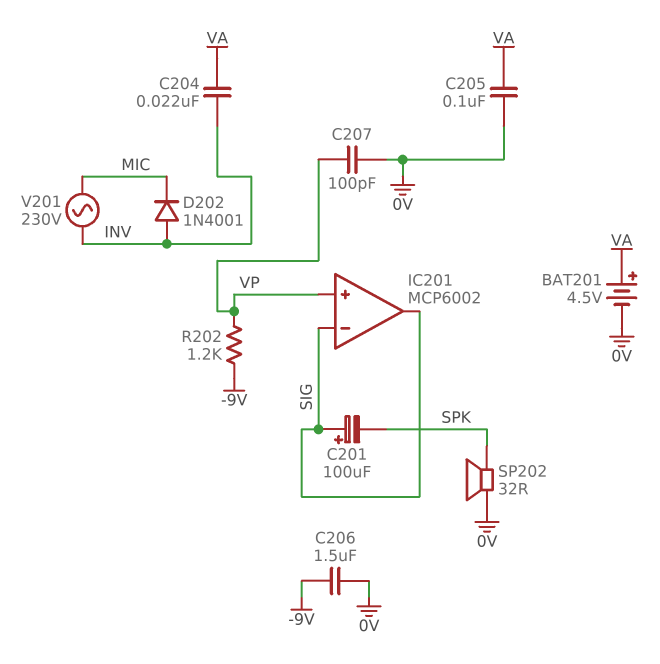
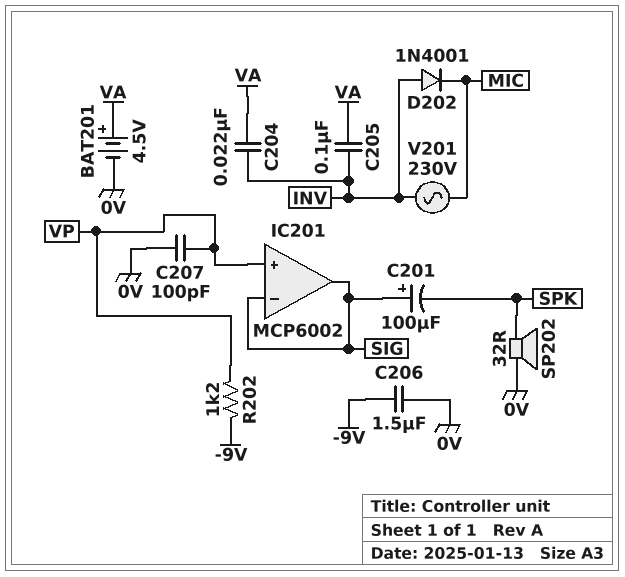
C205: 100nF (0V, VA) -> 100nF (INV, VA)

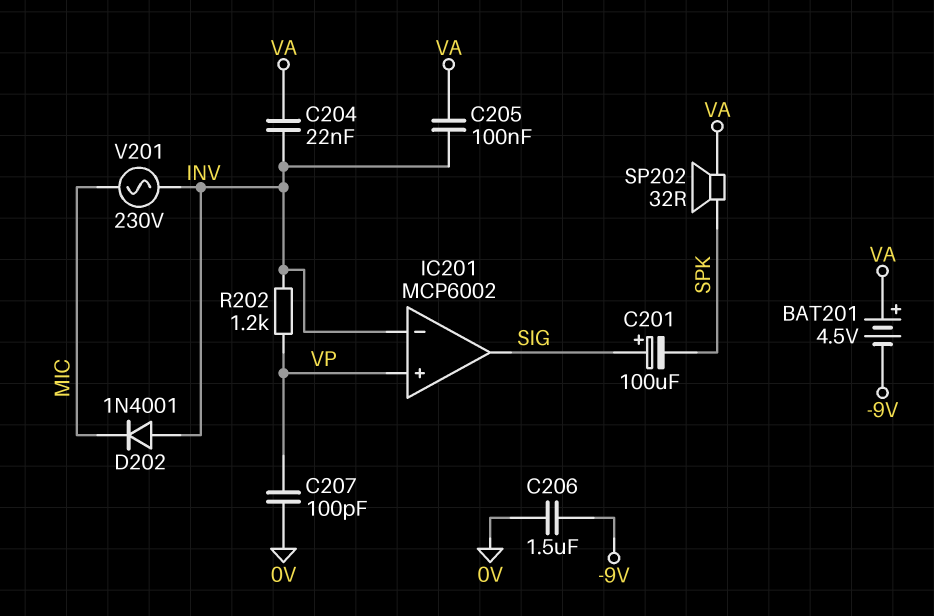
BAT201: 4.5V (plus VA, minus 0V) -> 4.5V (plus VA, minus -9V)
IC201 pin in-: SIG -> INV
R202: 1.2k (-9V, VP) -> 1.2k (INV, VP)
SP202: speaker 32R (0V, SPK) -> speaker 32R (SPK, VA)

